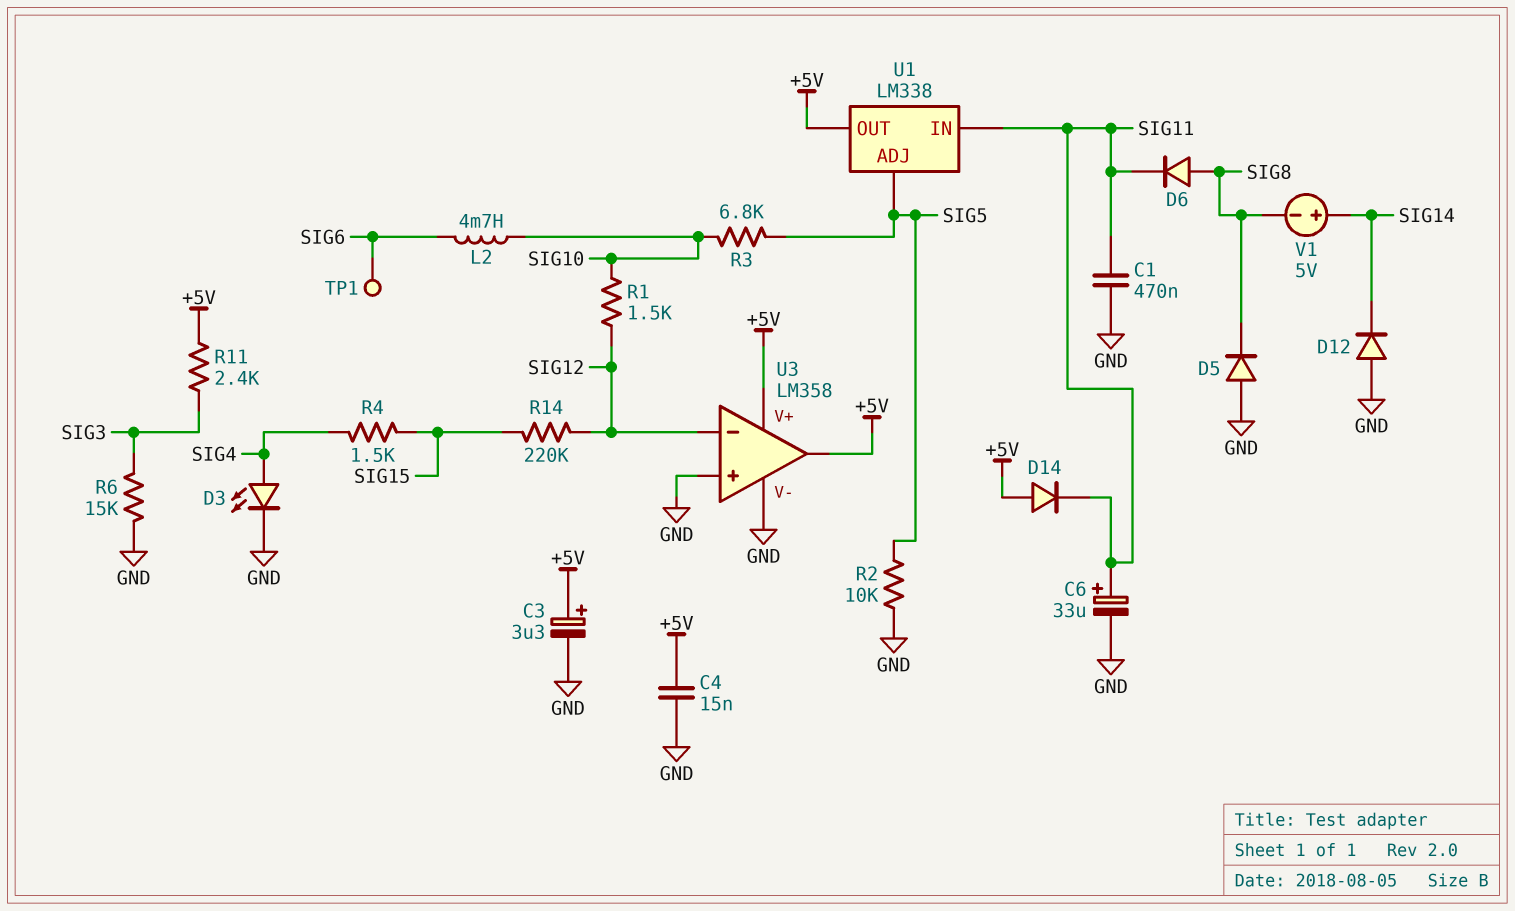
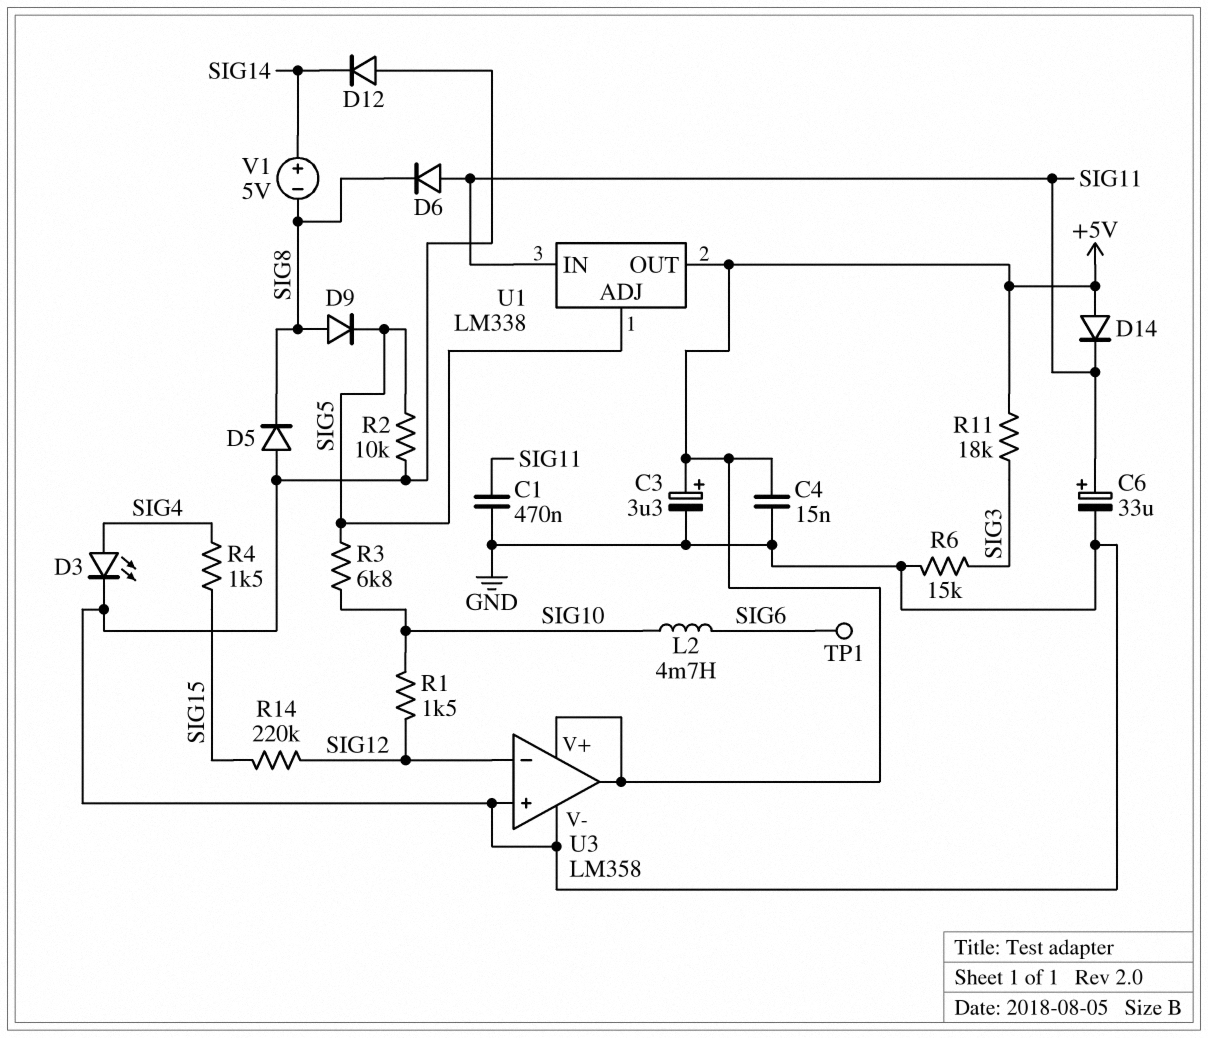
D6: diode (A SIG8, K SIG11) -> diode (A SIG11, K SIG8)
D9: none -> diode (A SIG8, K SIG5)
R11: 2.4k (+5V, SIG3) -> 18k (+5V, SIG3)

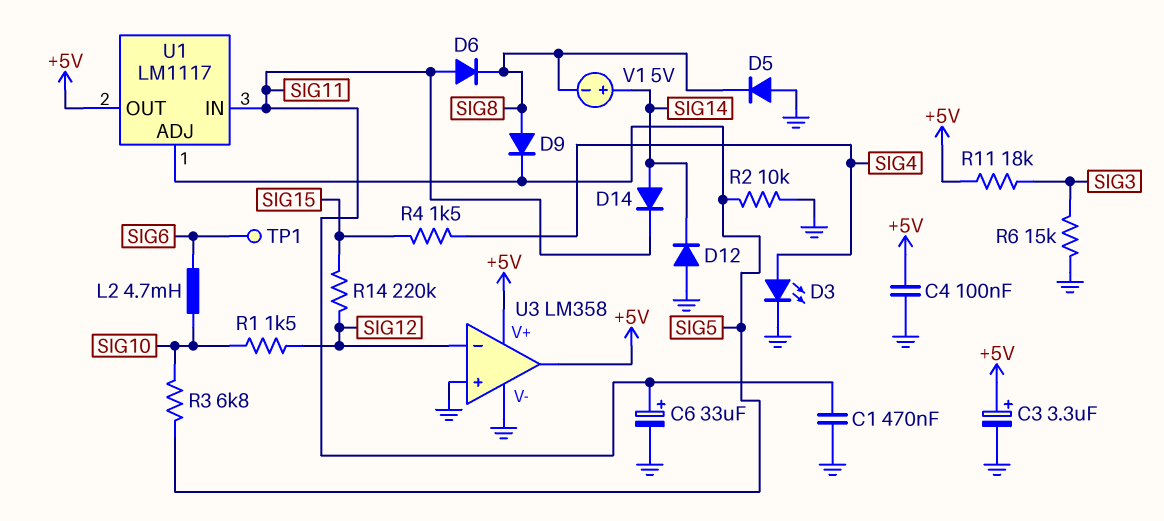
C4: 15nF (+5V, GND) -> 100nF (+5V, GND)
D14: diode (A +5V, K SIG11) -> diode (A SIG14, K SIG11)
U1: LM338 -> LM1117

